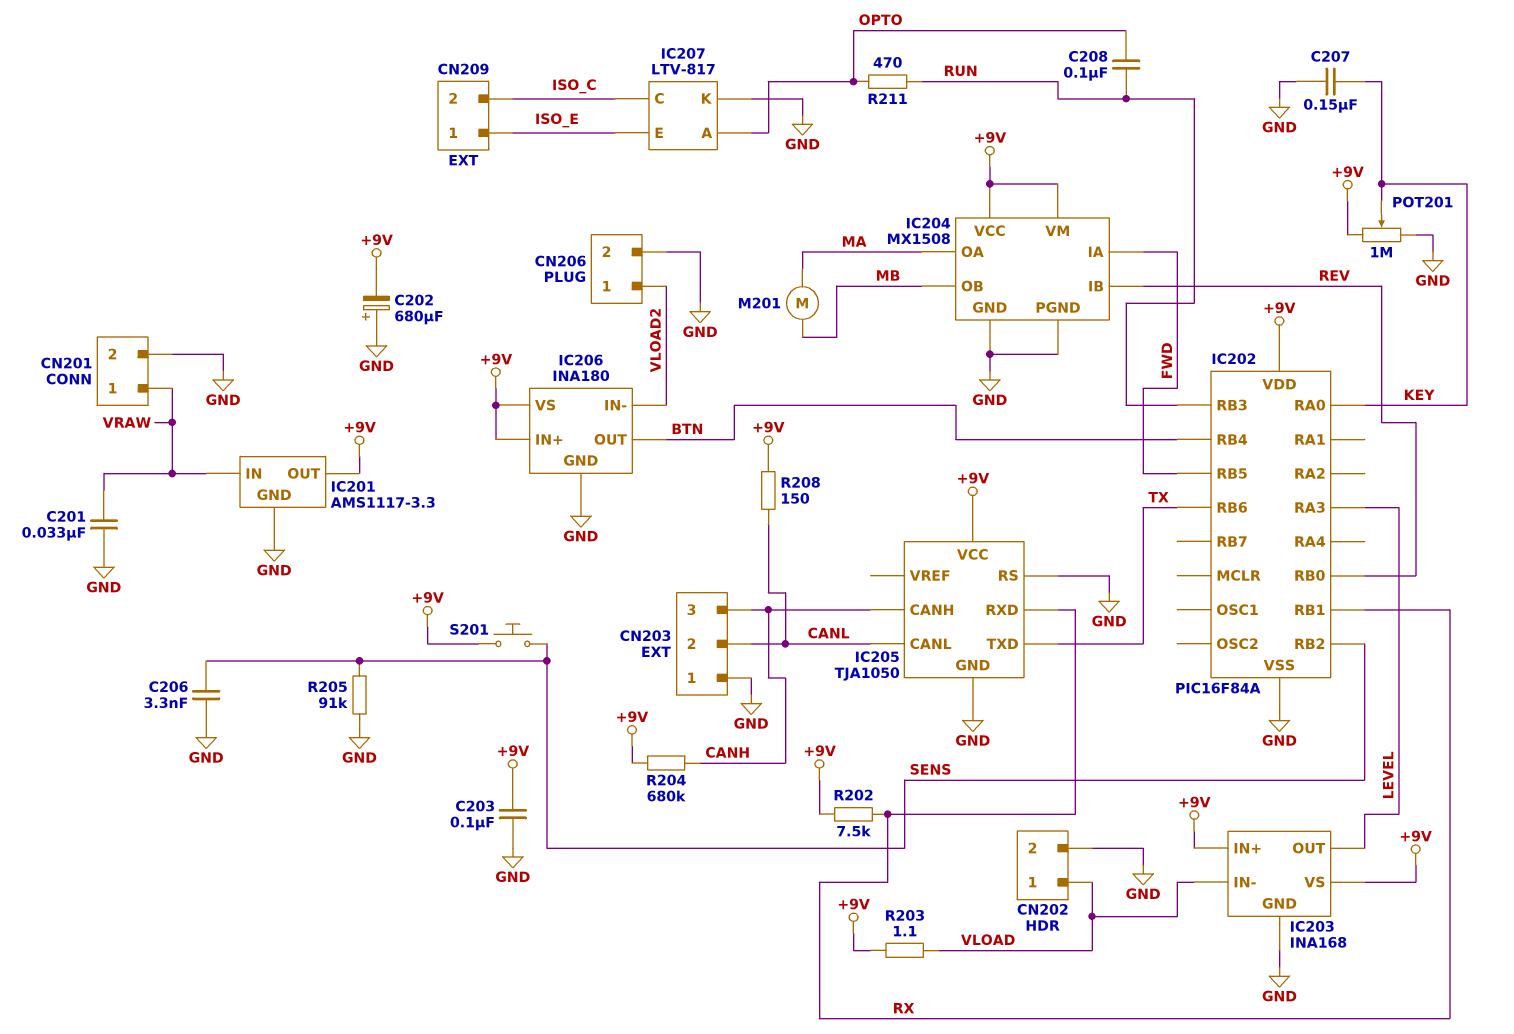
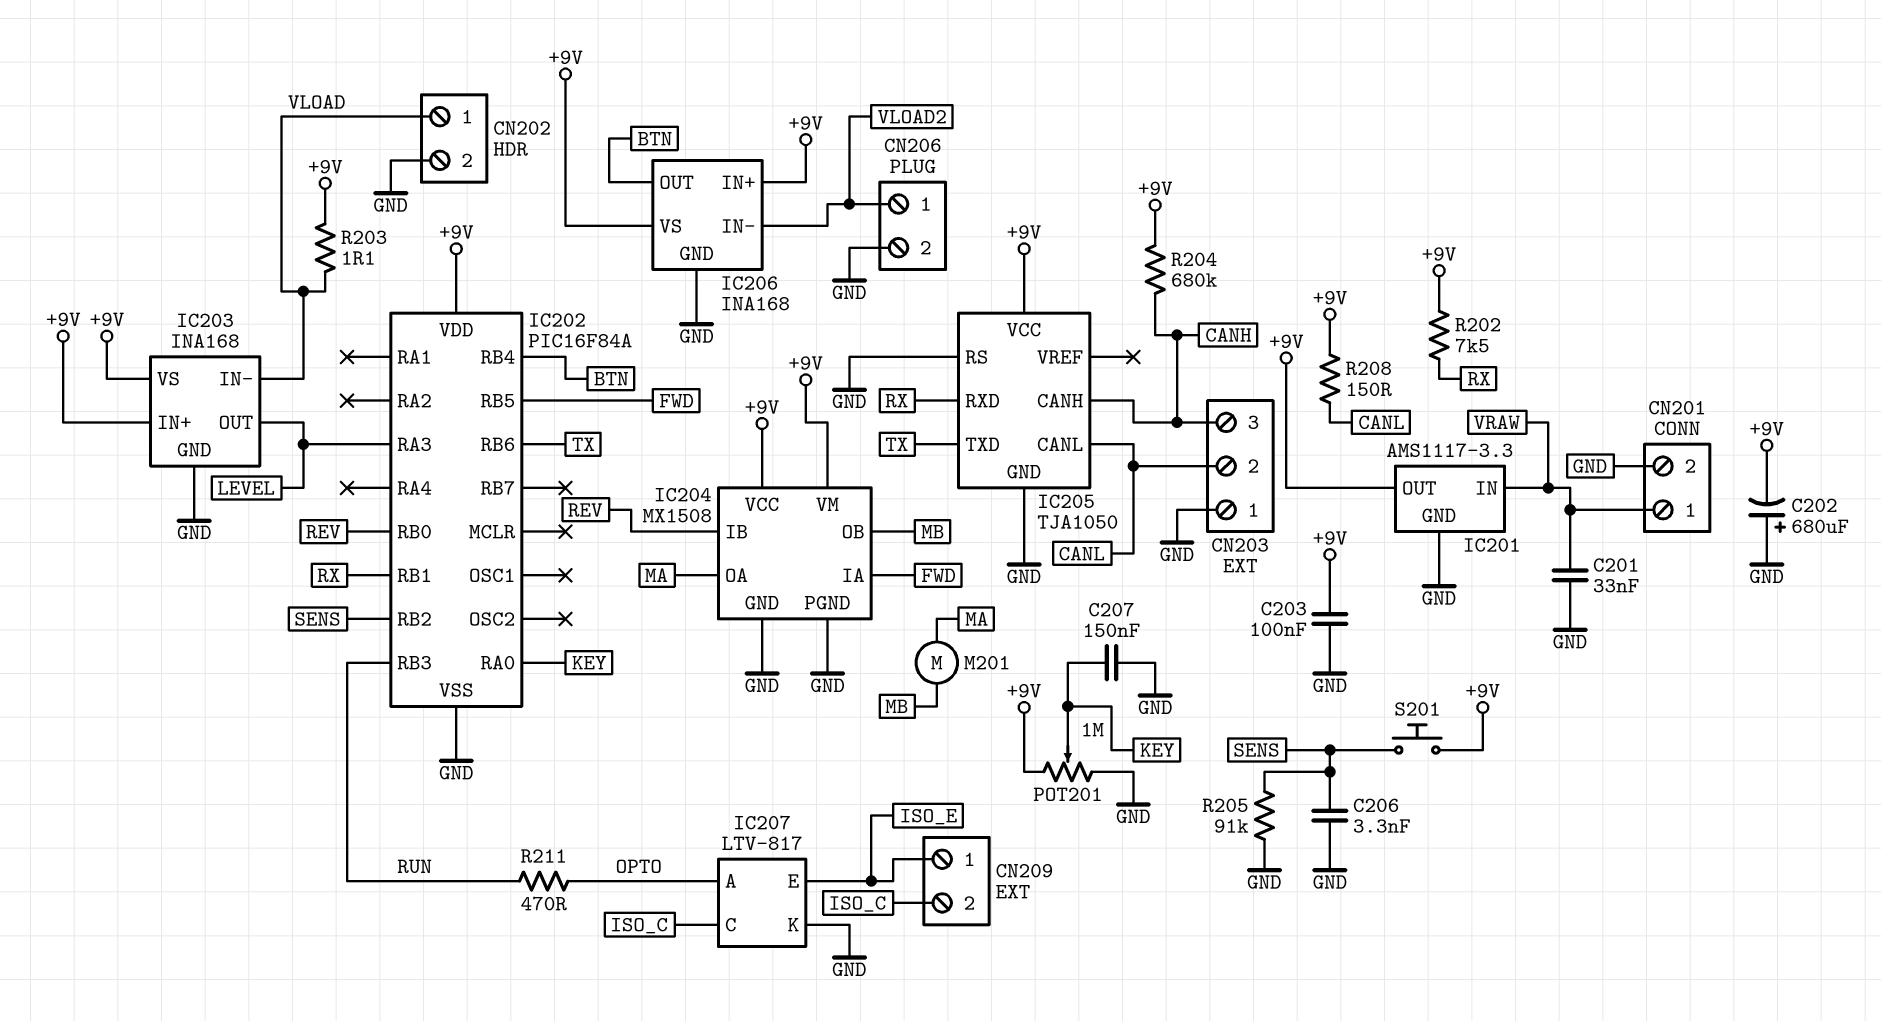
C208: 100nF (OPTO, RUN) -> none
IC206: INA180 -> INA168

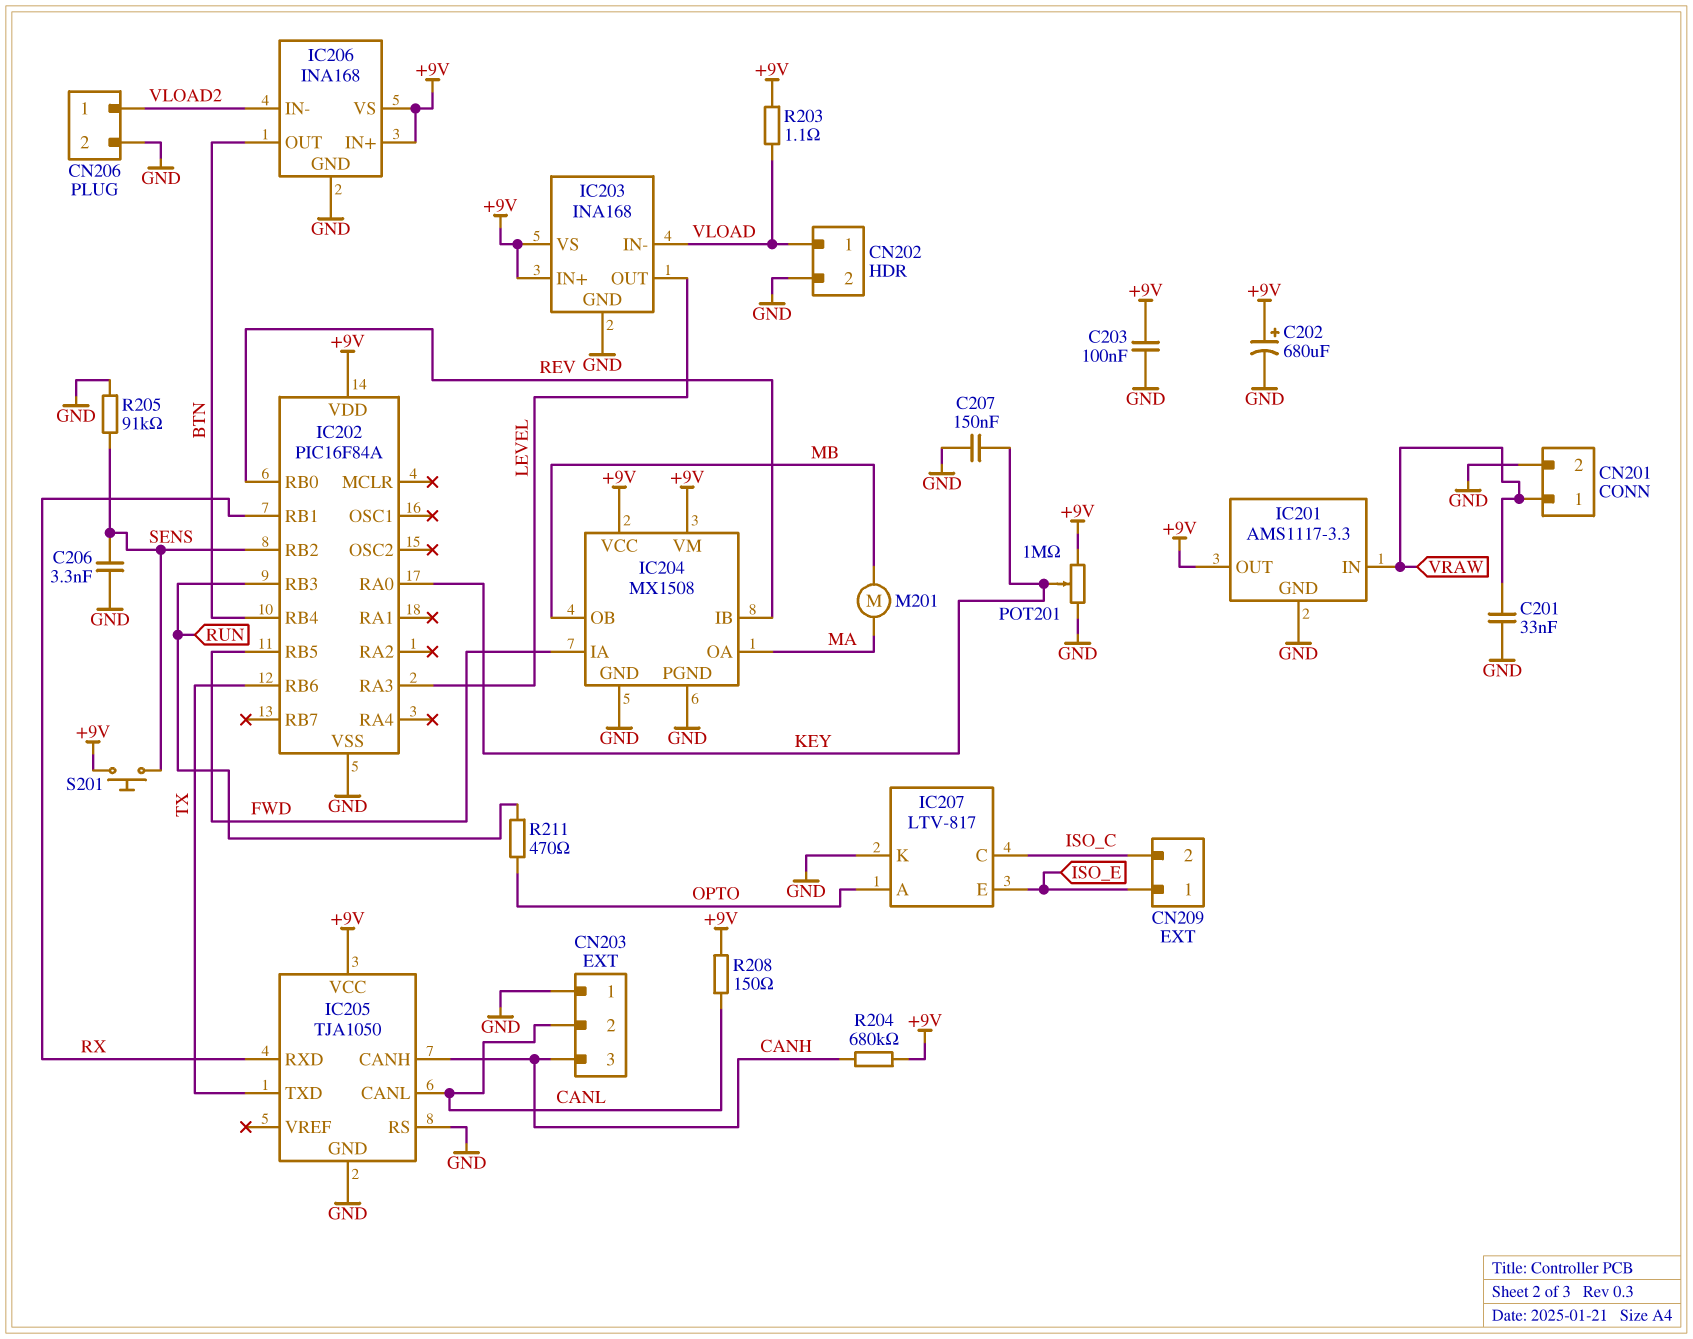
C202: 680uF (plus GND, minus +9V) -> 680uF (plus +9V, minus GND)
R202: 7.5k (+9V, RX) -> none

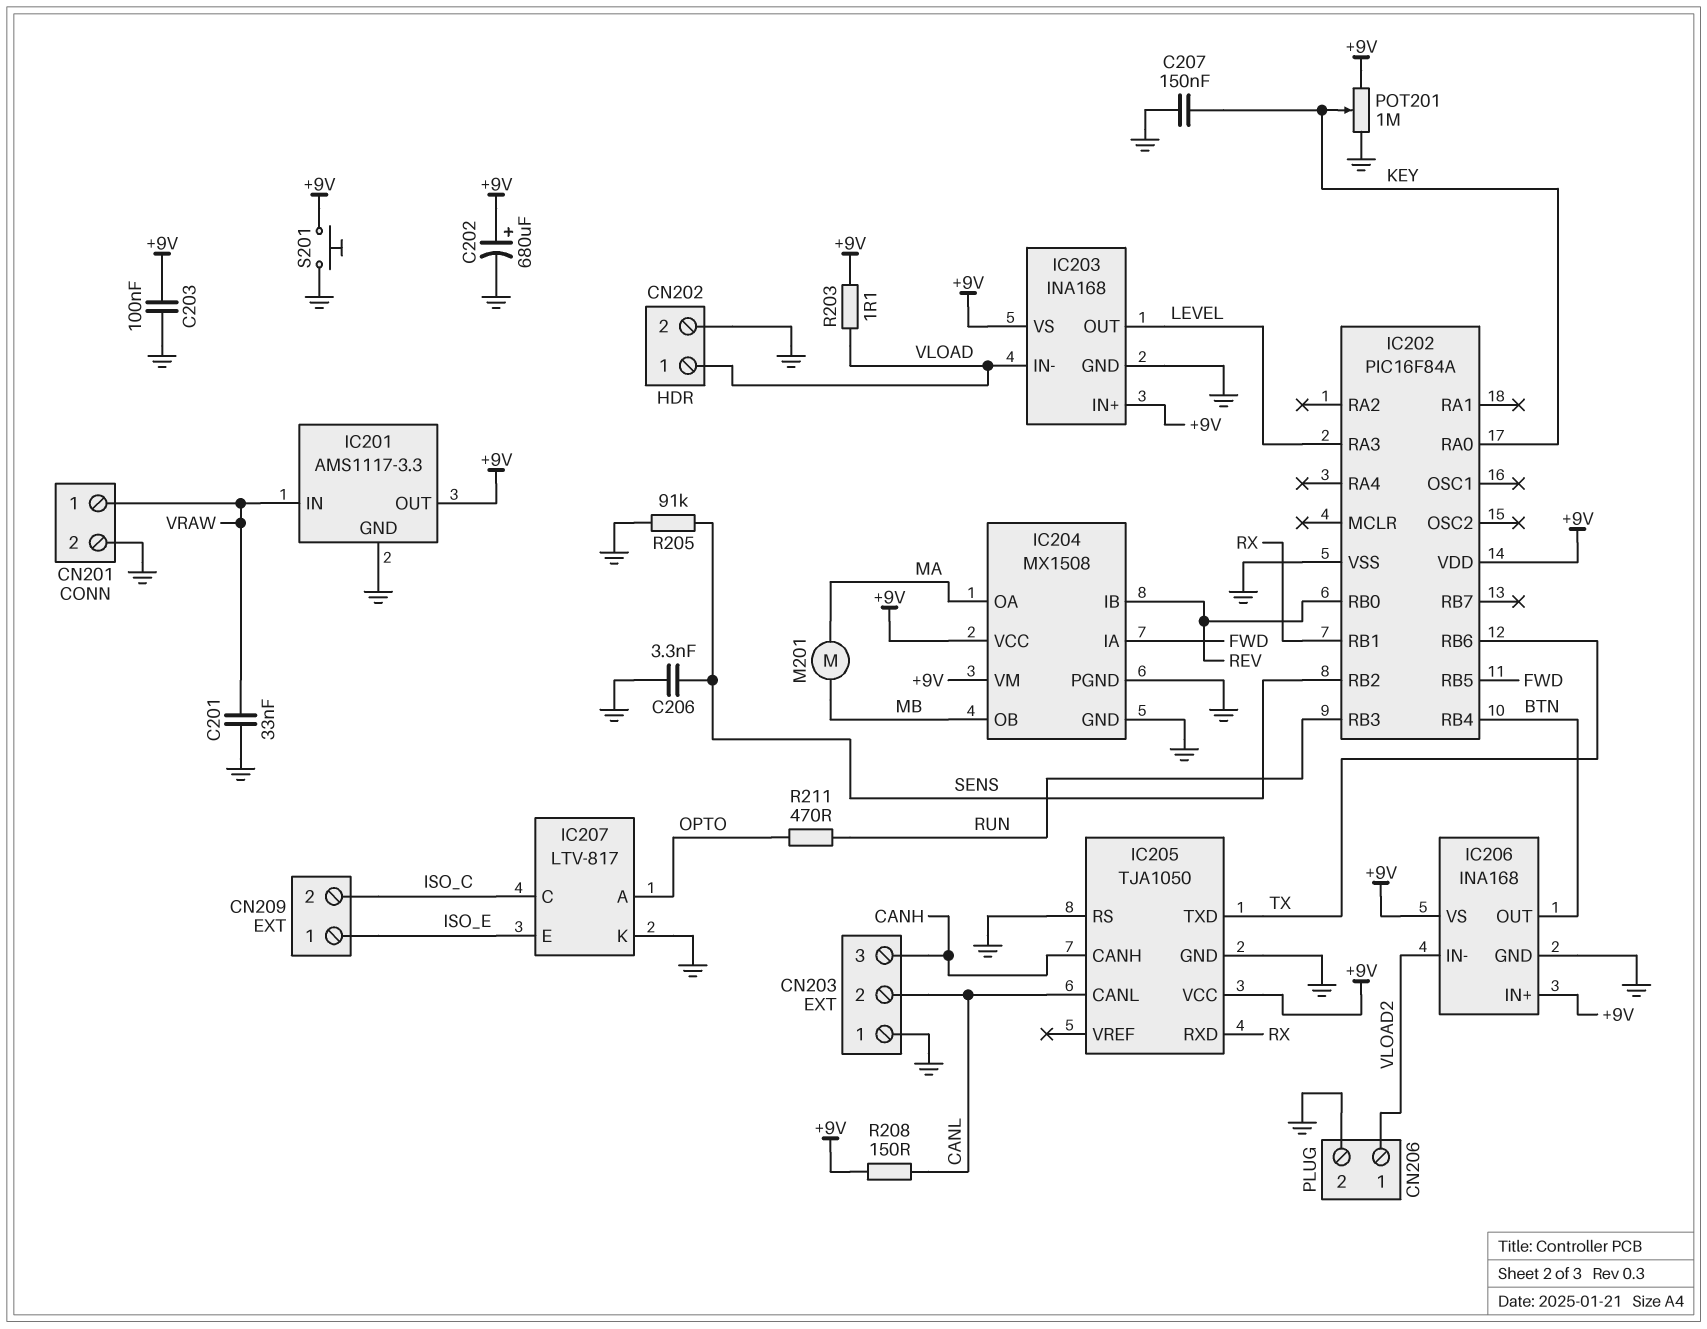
R204: 680k (+9V, CANH) -> none
S201: button (+9V, SENS) -> button (+9V, GND)

